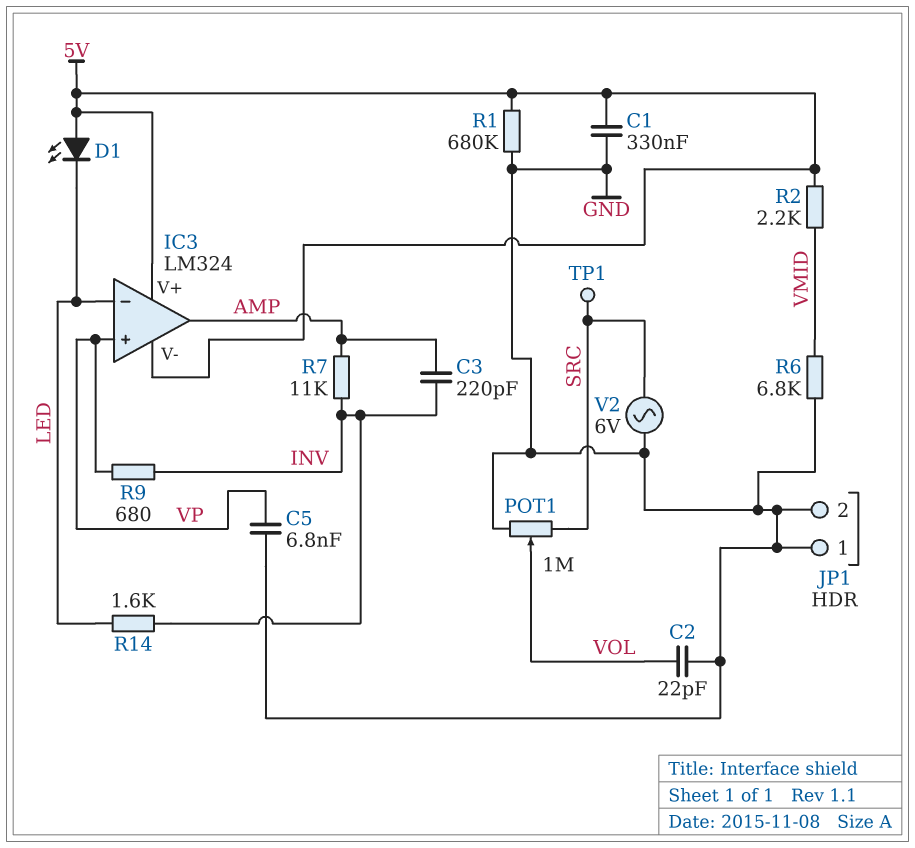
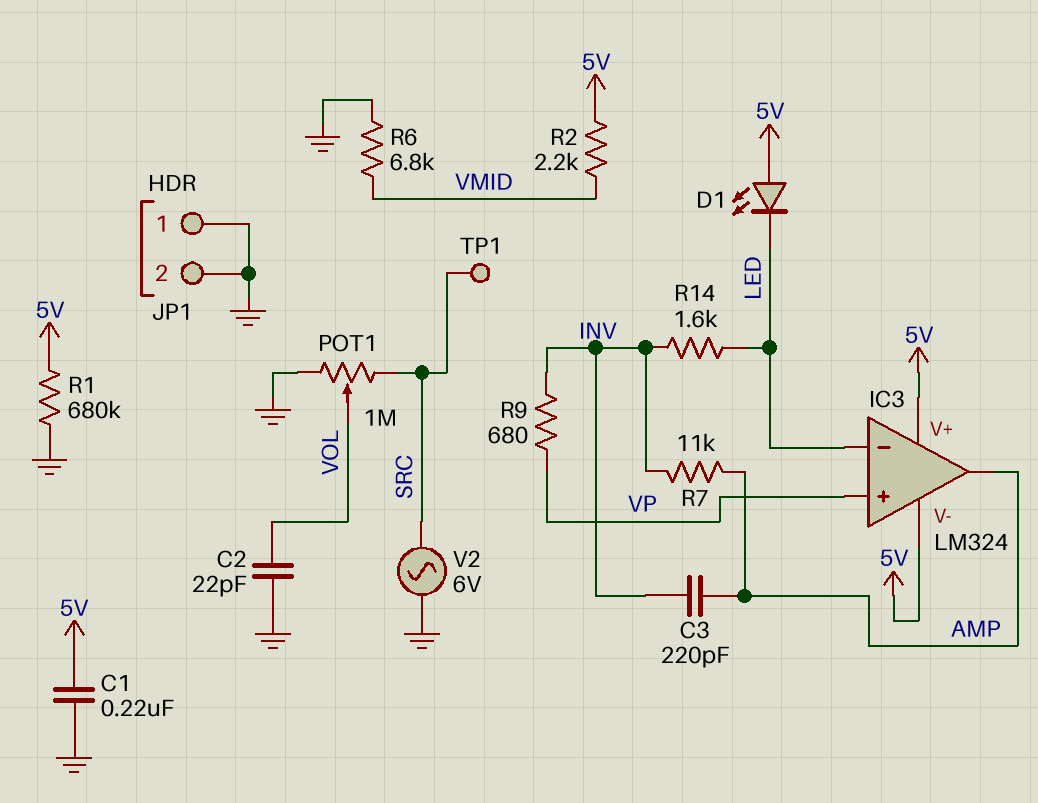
C1: 330nF (5V, GND) -> 220nF (5V, GND)
C5: 6.8nF (GND, VP) -> none

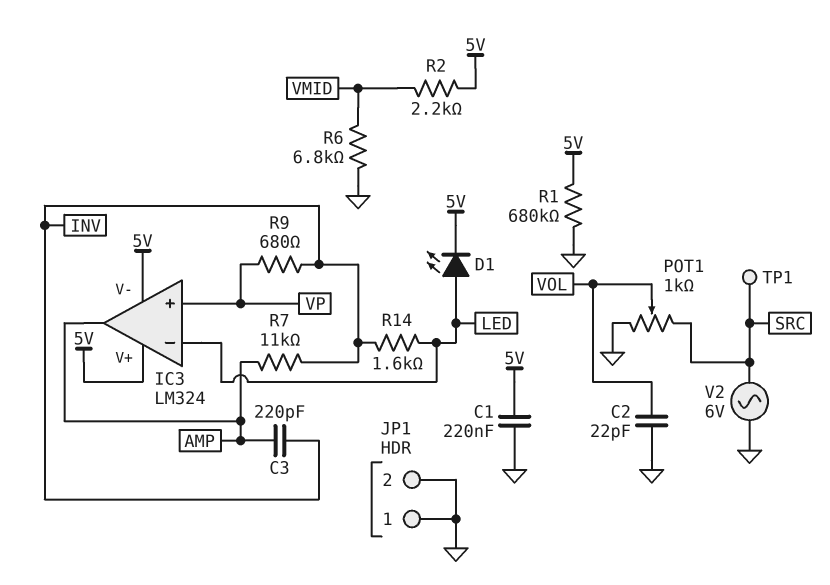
D1: LED (A 5V, K LED) -> LED (A LED, K 5V)
POT1: 1M (GND, SRC, wiper VOL) -> 1k (GND, SRC, wiper VOL)

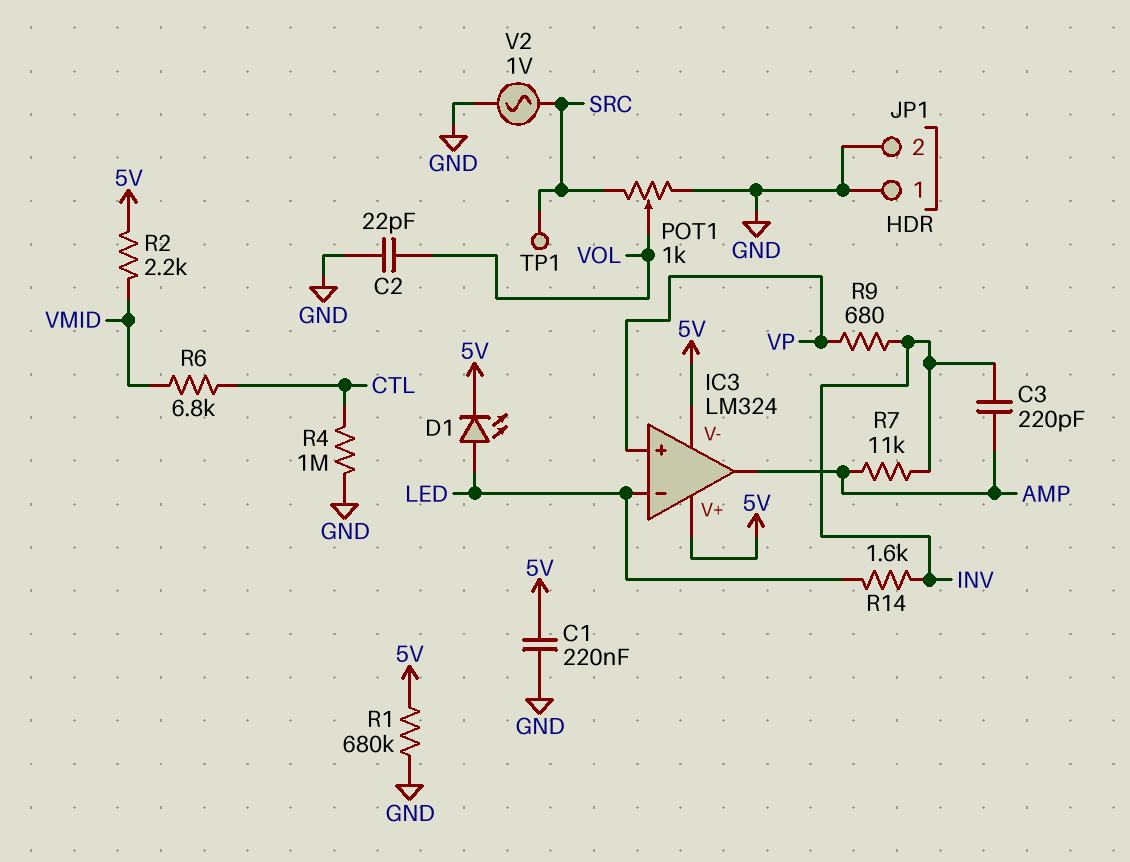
R4: none -> 1M (CTL, GND)
R6: 6.8k (GND, VMID) -> 6.8k (CTL, VMID)
V2: AC 6V (GND, SRC) -> AC 1V (GND, SRC)

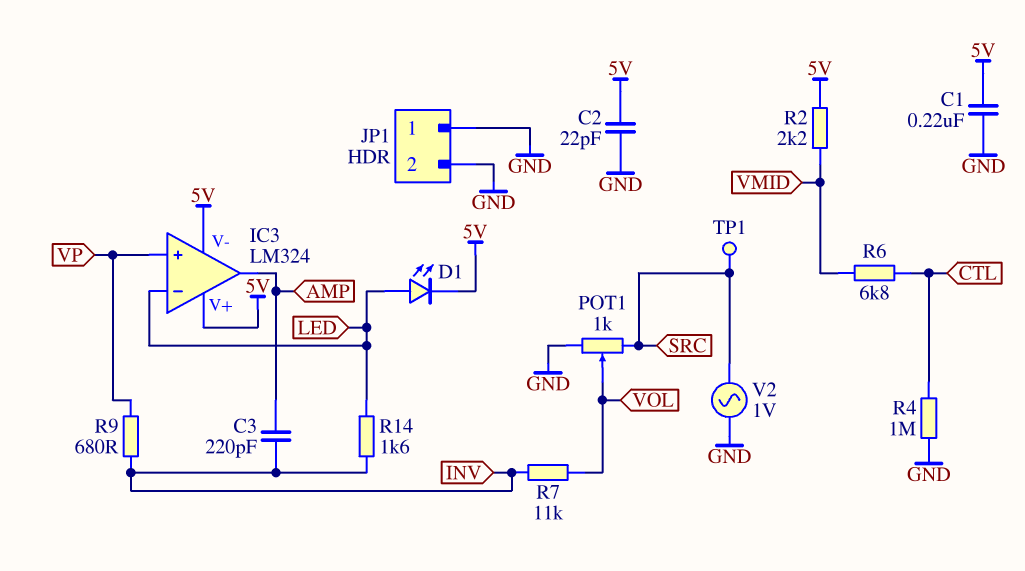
C2: 22pF (GND, VOL) -> 22pF (5V, GND)
R1: 680k (5V, GND) -> none
R7: 11k (AMP, INV) -> 11k (INV, VOL)

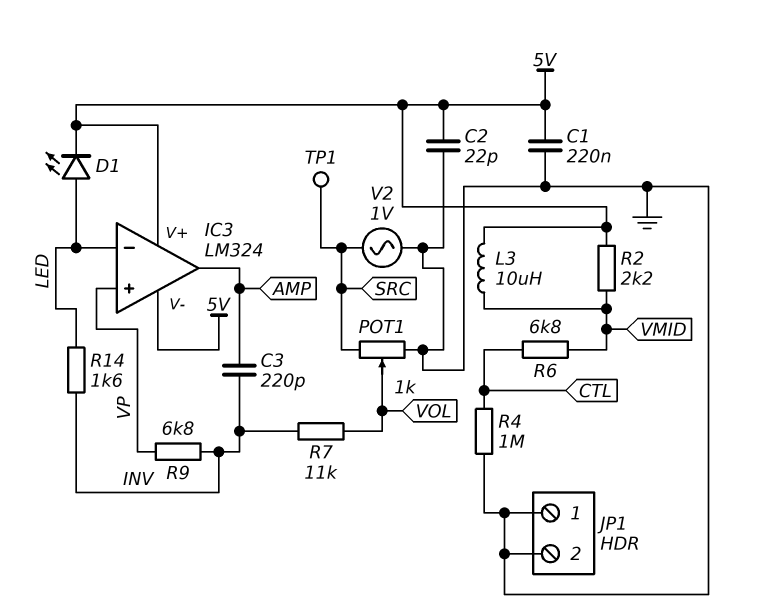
L3: none -> 10uH (5V, VMID)
R9: 680 (INV, VP) -> 6.8k (INV, VP)

